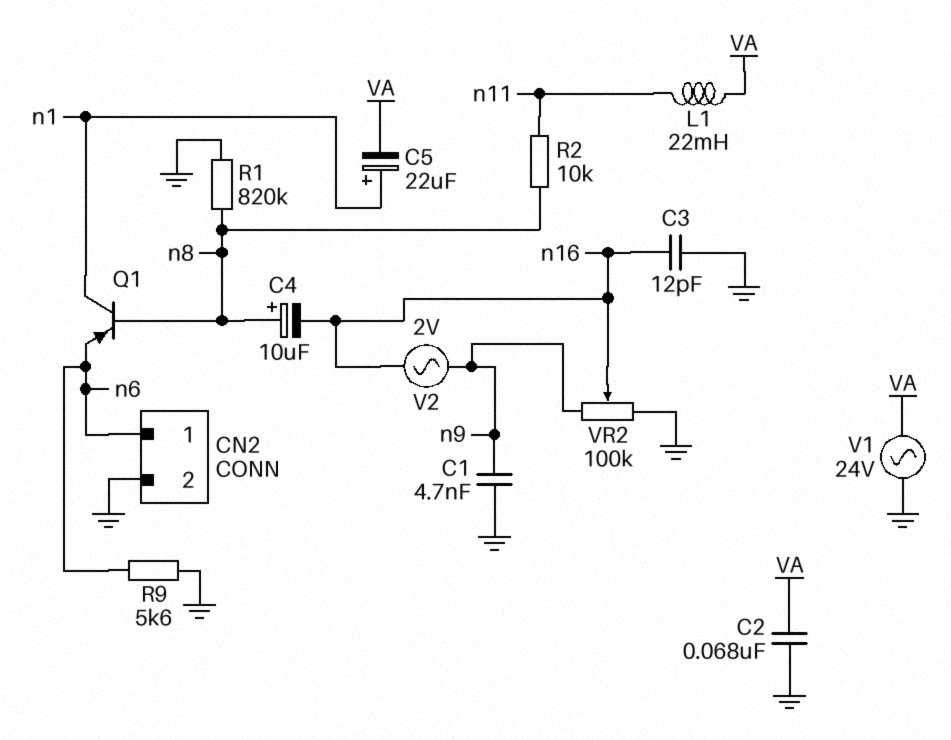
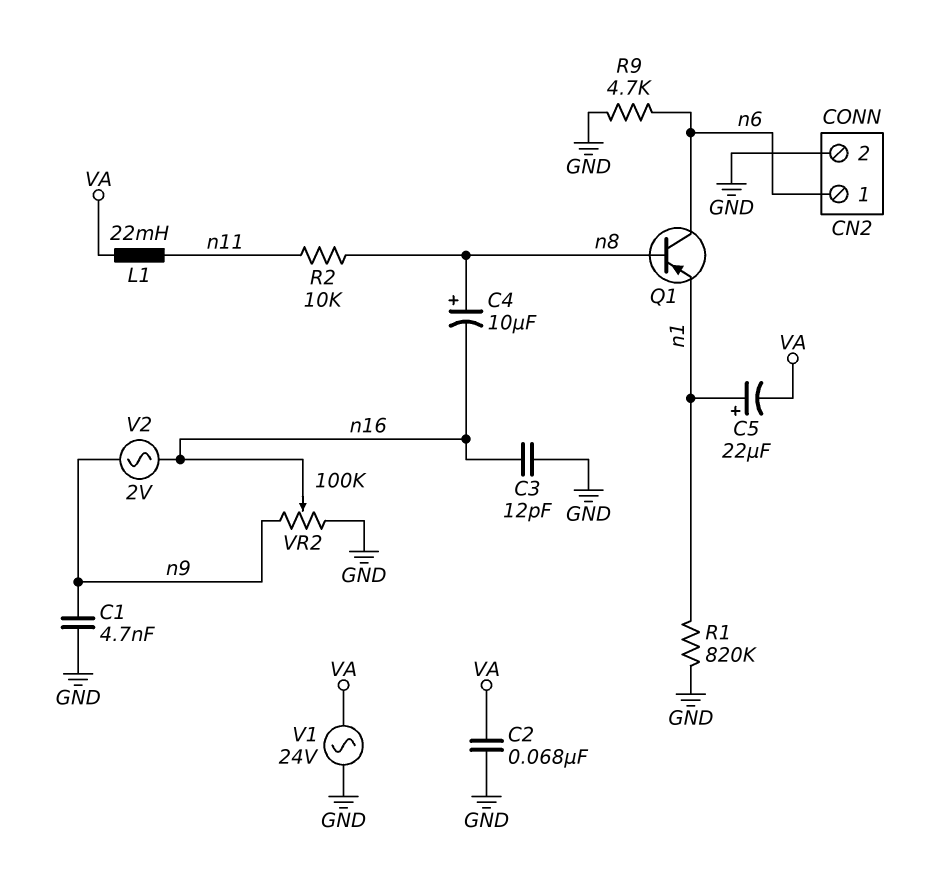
Q1: PNP (B n8, C n1, E n6) -> PNP (B n8, C n6, E n1)
R1: 820k (GND, n8) -> 820k (GND, n1)
R9: 5.6k (GND, n6) -> 4.7k (GND, n6)

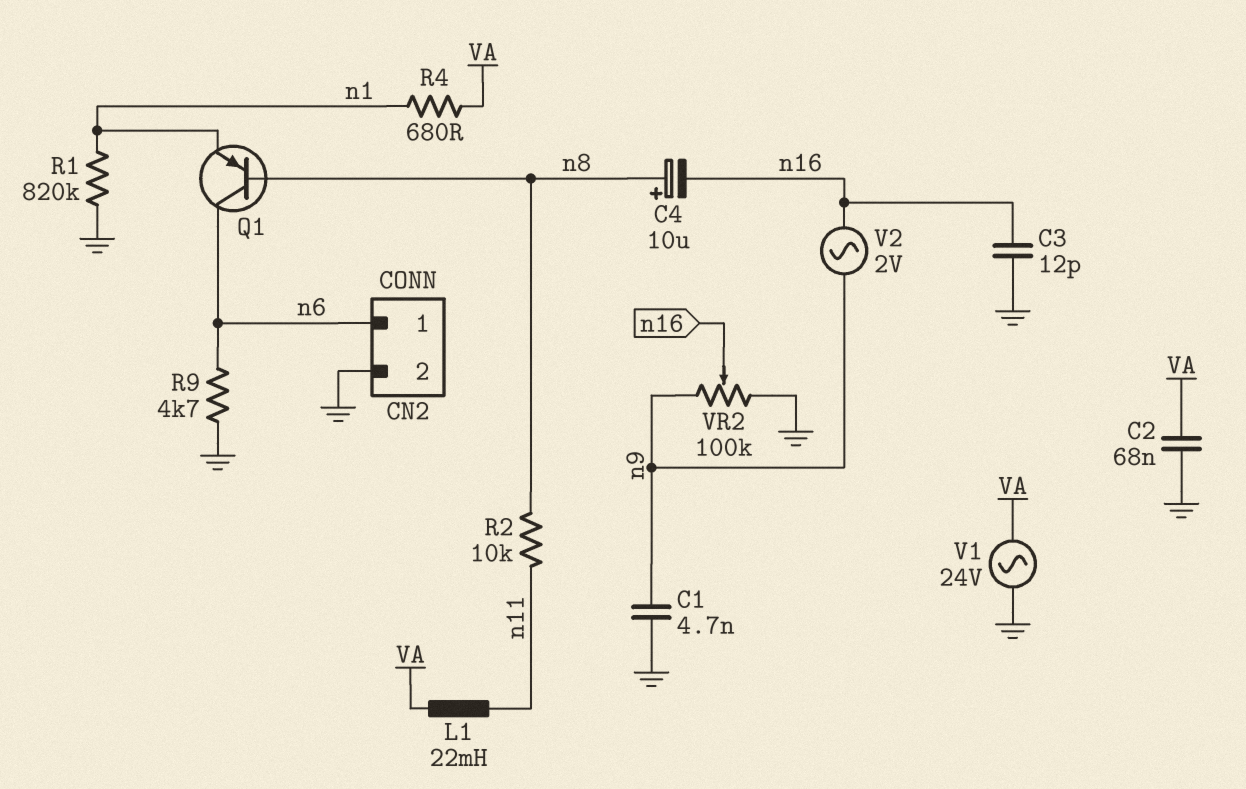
C5: 22uF (plus n1, minus VA) -> none
R4: none -> 680 (VA, n1)

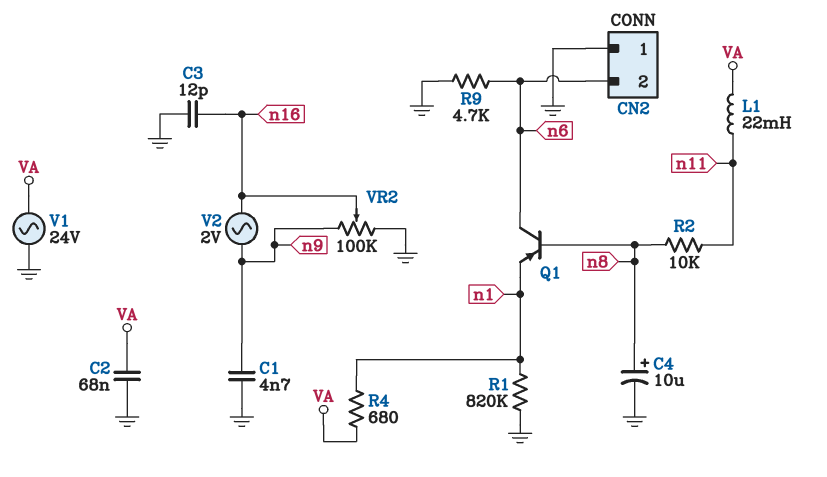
C4: 10uF (plus n8, minus n16) -> 10uF (plus n8, minus GND)
CN2 pin 1: n6 -> GND
CN2 pin 2: GND -> n6

